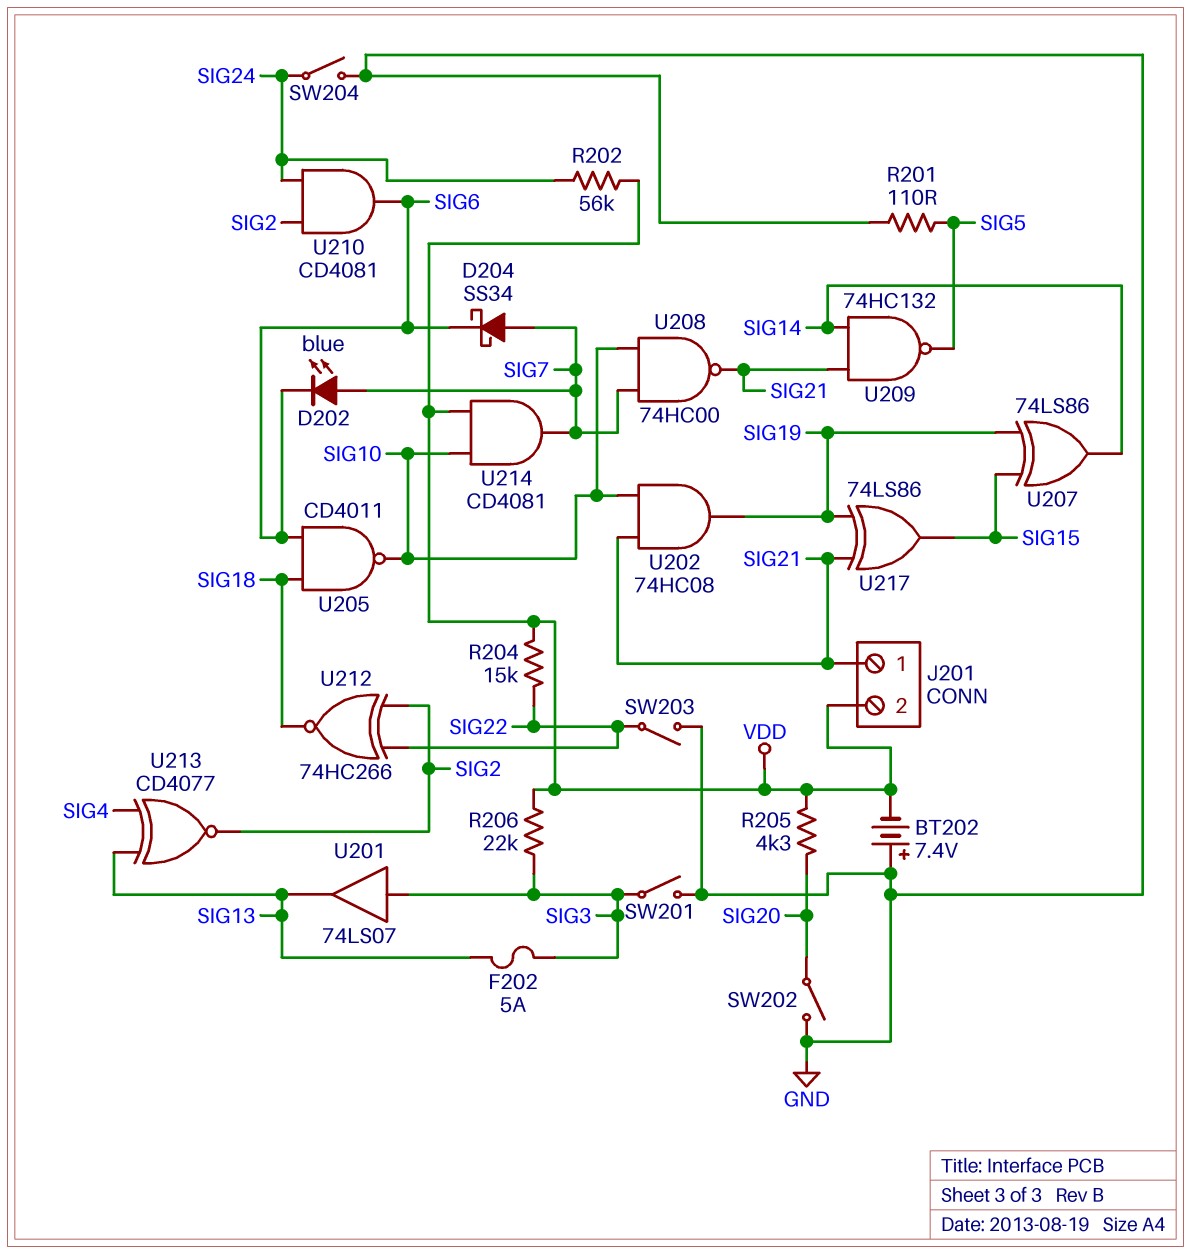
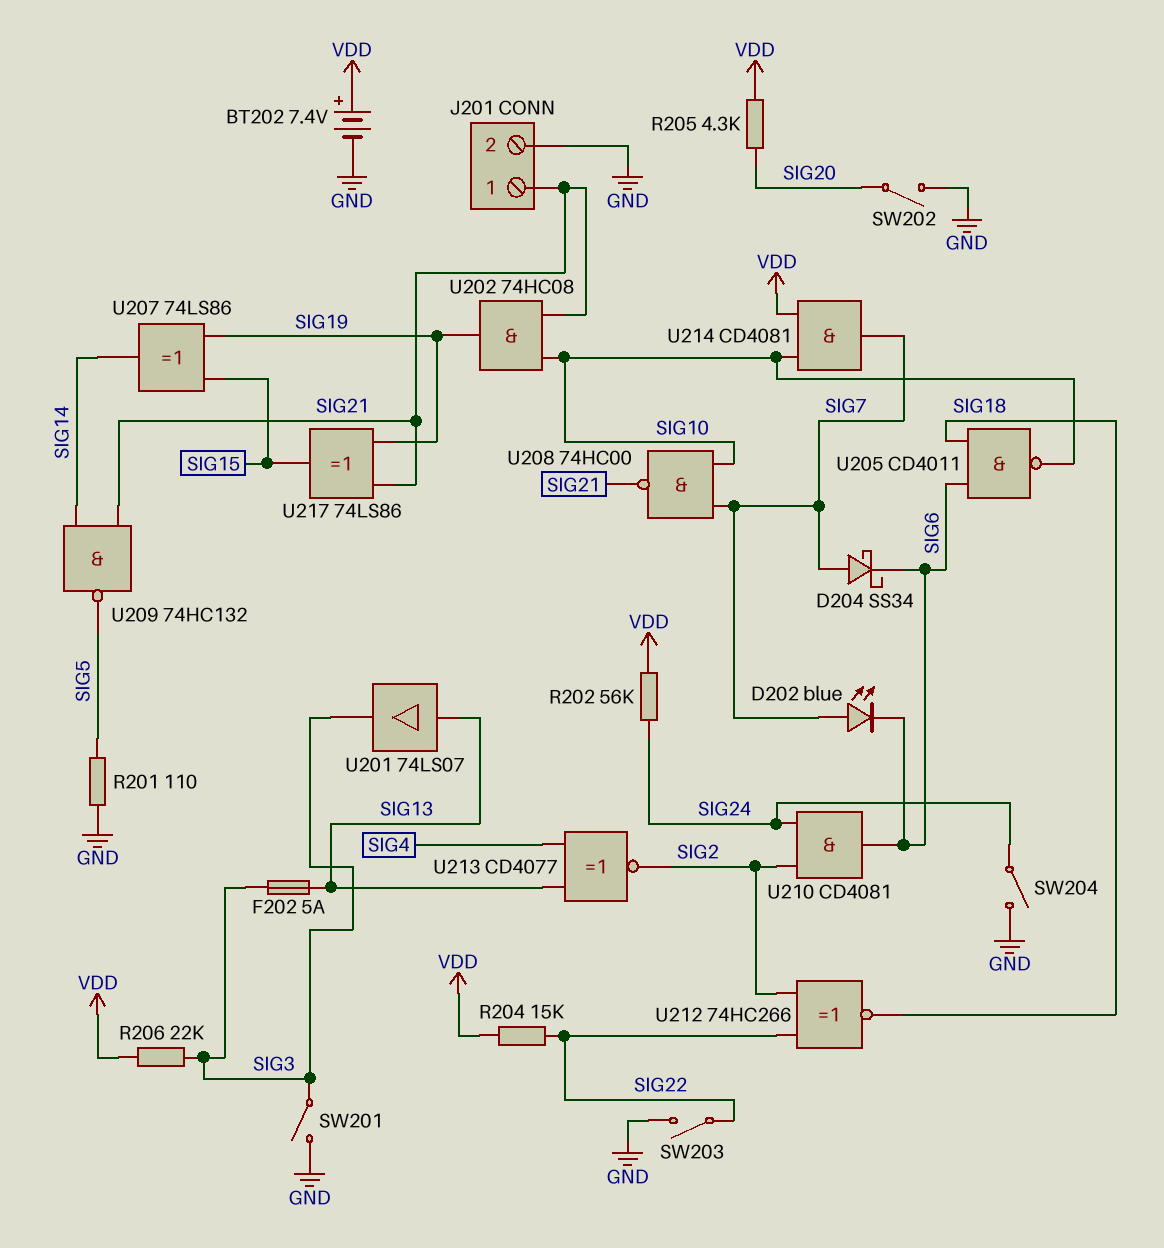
BT202: 7.4V (plus GND, minus VDD) -> 7.4V (plus VDD, minus GND)
J201 pin 2: VDD -> GND
U201: buffer 74LS07 (in SIG3, out SIG13) -> buffer 74LS07 (in SIG13, out SIG3)

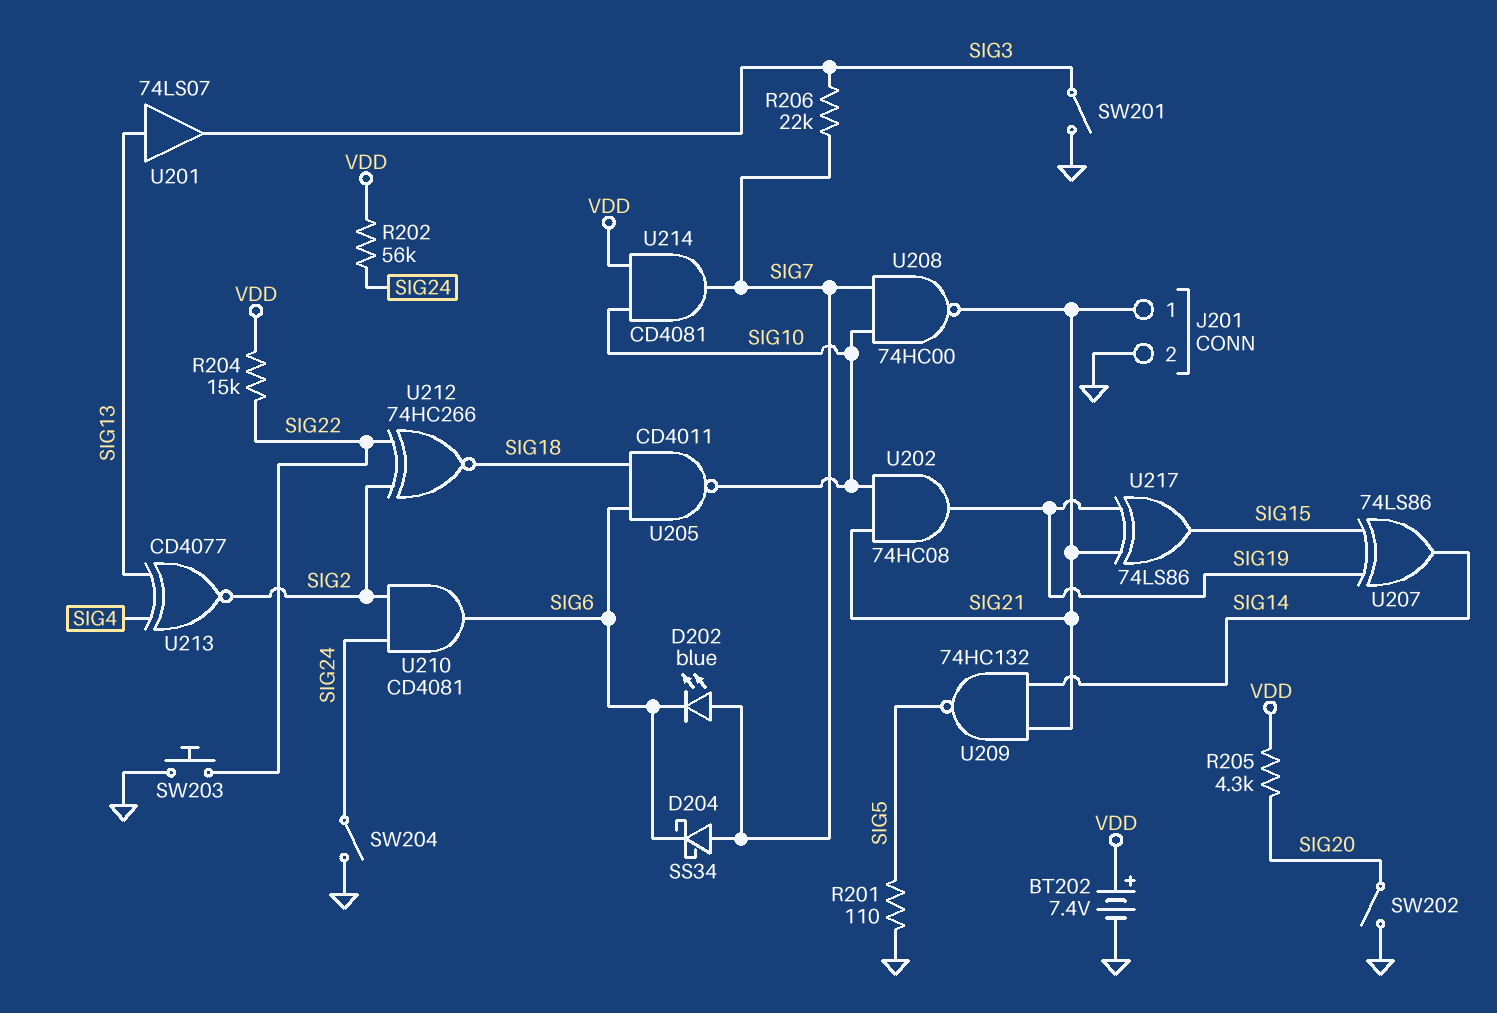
F202: 5A (SIG3, SIG13) -> none
R206: 22k (SIG3, VDD) -> 22k (SIG3, SIG7)
SW203: switch (GND, SIG22) -> button (GND, SIG22)

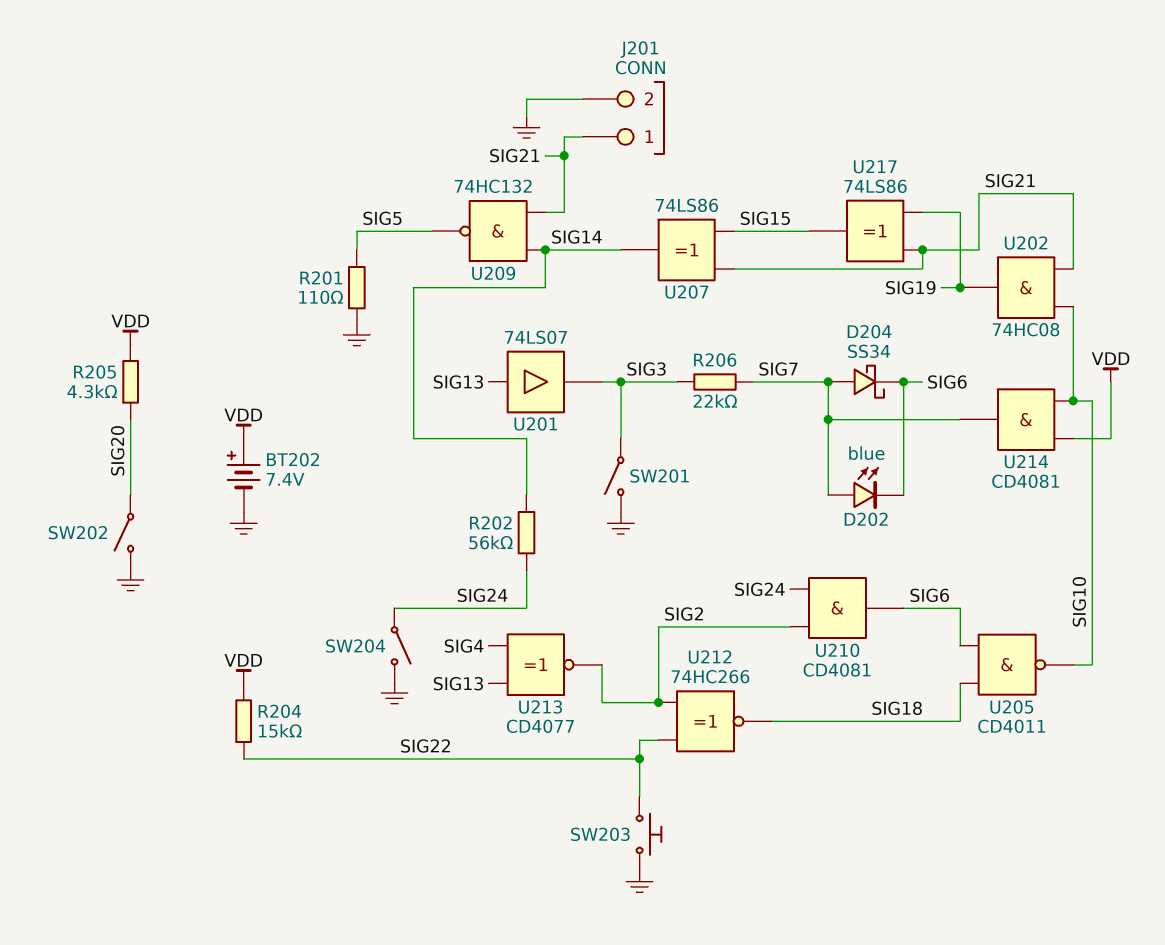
R202: 56k (SIG24, VDD) -> 56k (SIG14, SIG24)
U207: XOR 74LS86 (in SIG15, in SIG19, out SIG14) -> XOR 74LS86 (in SIG15, in SIG21, out SIG14)
U208: NAND 74HC00 (in SIG7, in SIG10, out SIG21) -> none

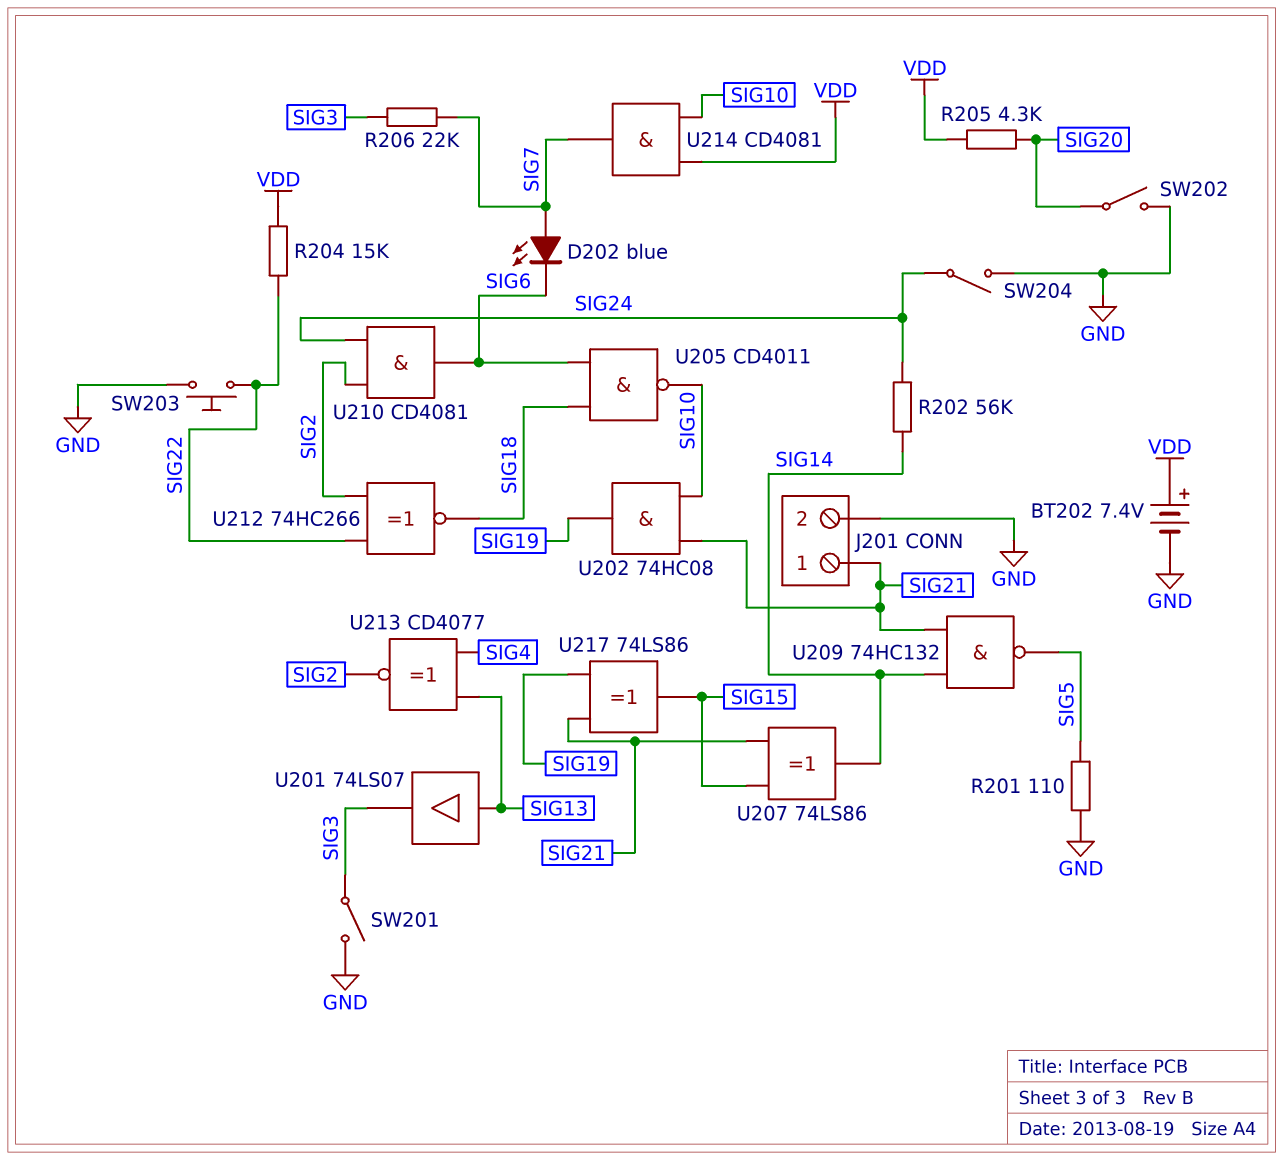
D204: schottky SS34 (A SIG7, K SIG6) -> none

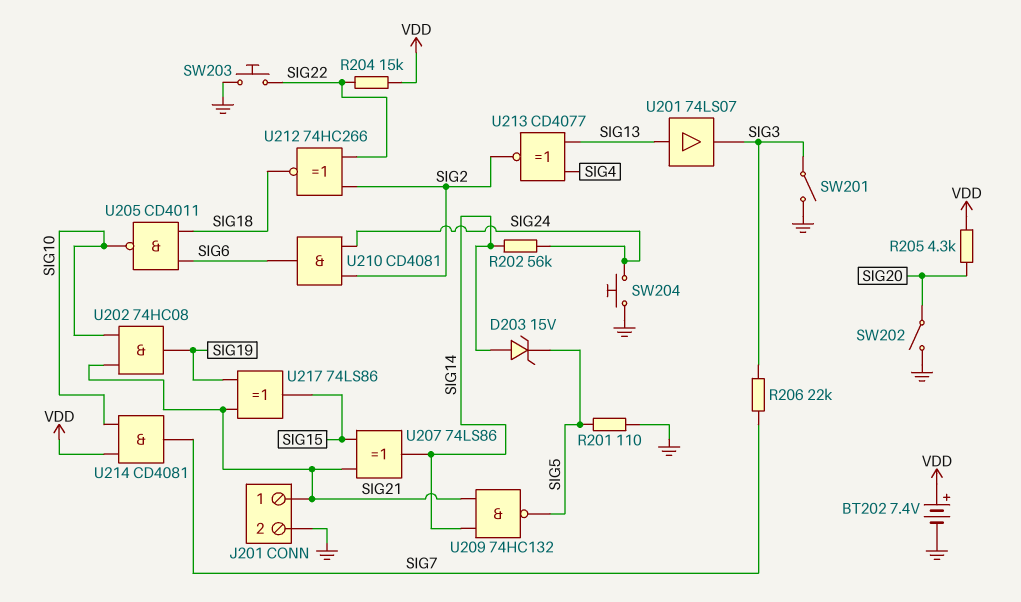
D202: LED blue (A SIG7, K SIG6) -> none
D203: none -> zener 15V (A SIG14, K SIG5)
SW204: switch (GND, SIG24) -> button (GND, SIG24)

